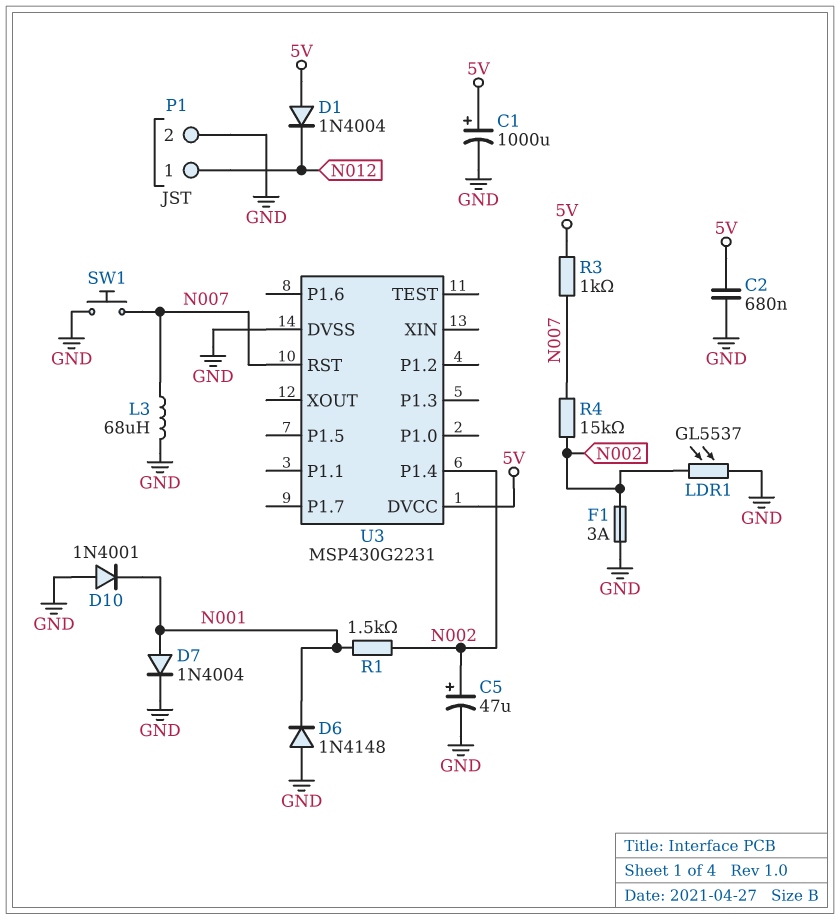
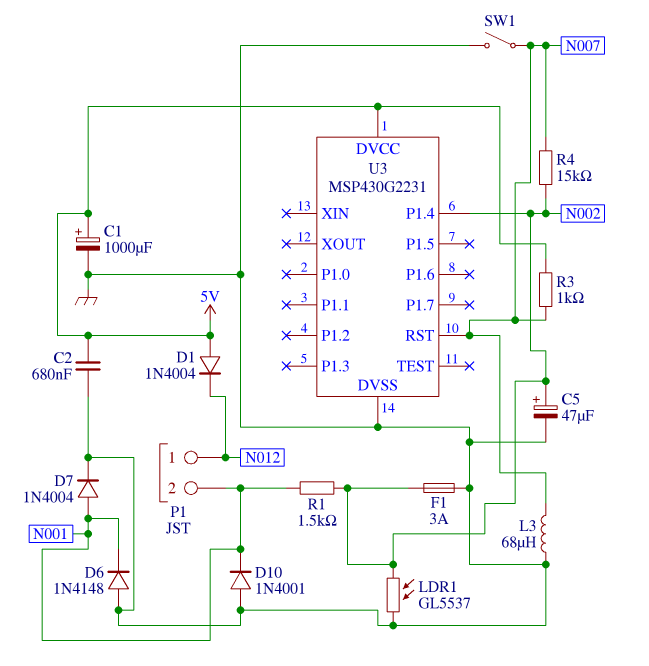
P1 pin 2: GND -> N001
SW1: button (GND, N007) -> switch (GND, N007)

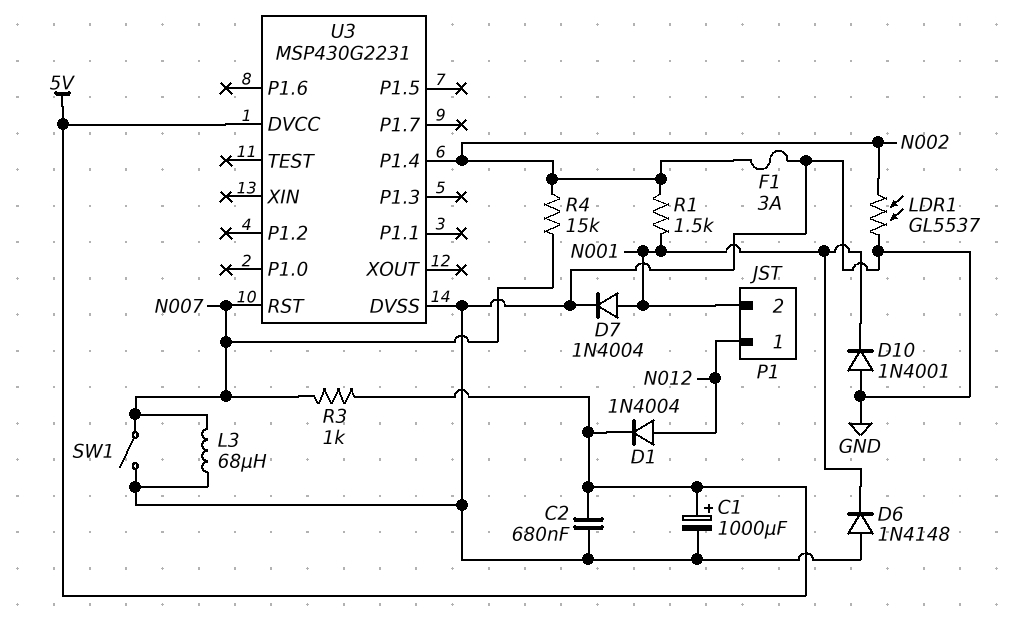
C5: 47uF (plus N002, minus GND) -> none
D1: diode 1N4004 (A 5V, K N012) -> diode 1N4004 (A N012, K 5V)

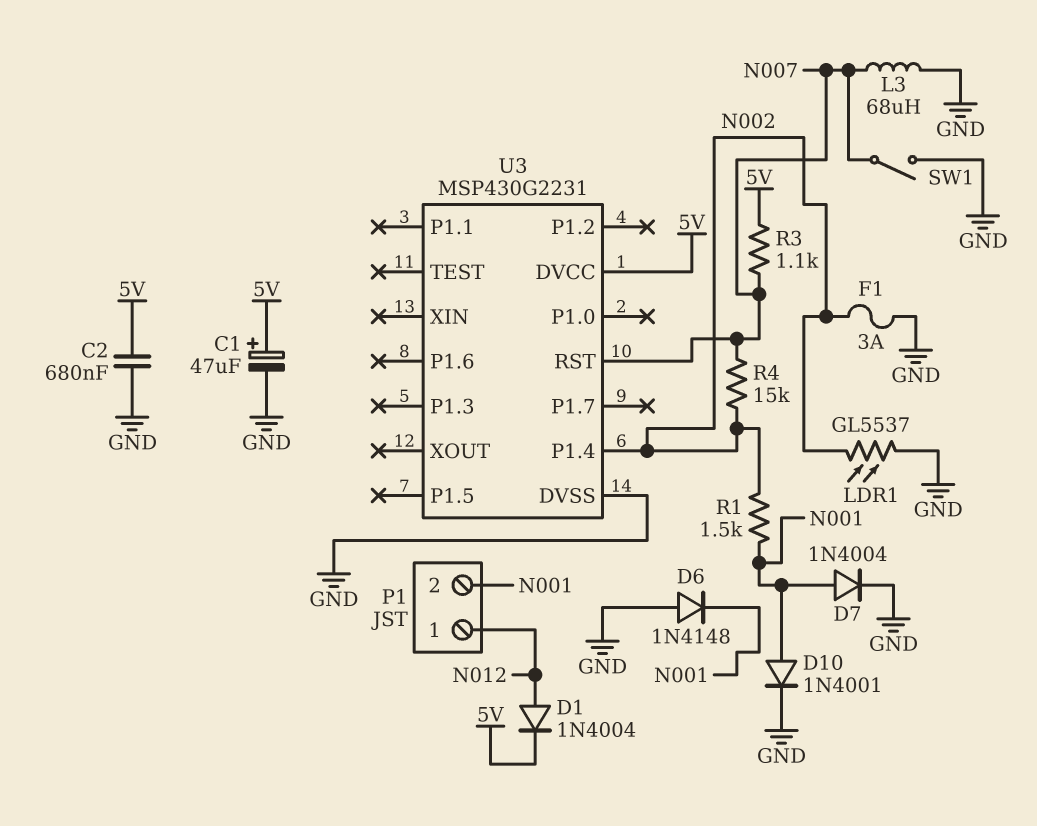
C1: 1000uF (plus 5V, minus GND) -> 47uF (plus 5V, minus GND)
D10: diode 1N4001 (A GND, K N001) -> diode 1N4001 (A N001, K GND)
R3: 1k (5V, N007) -> 1.1k (5V, N007)

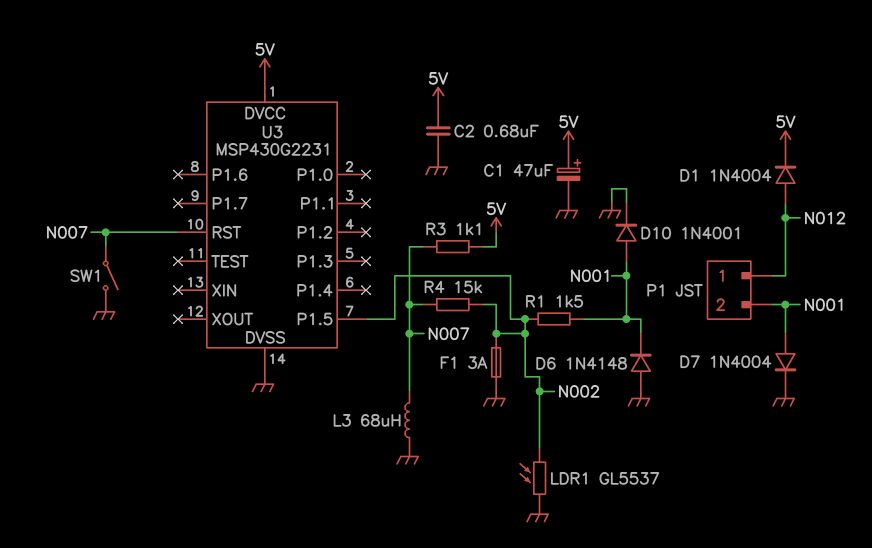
U3 pin P1.4: N002 -> none
U3 pin P1.5: none -> N002

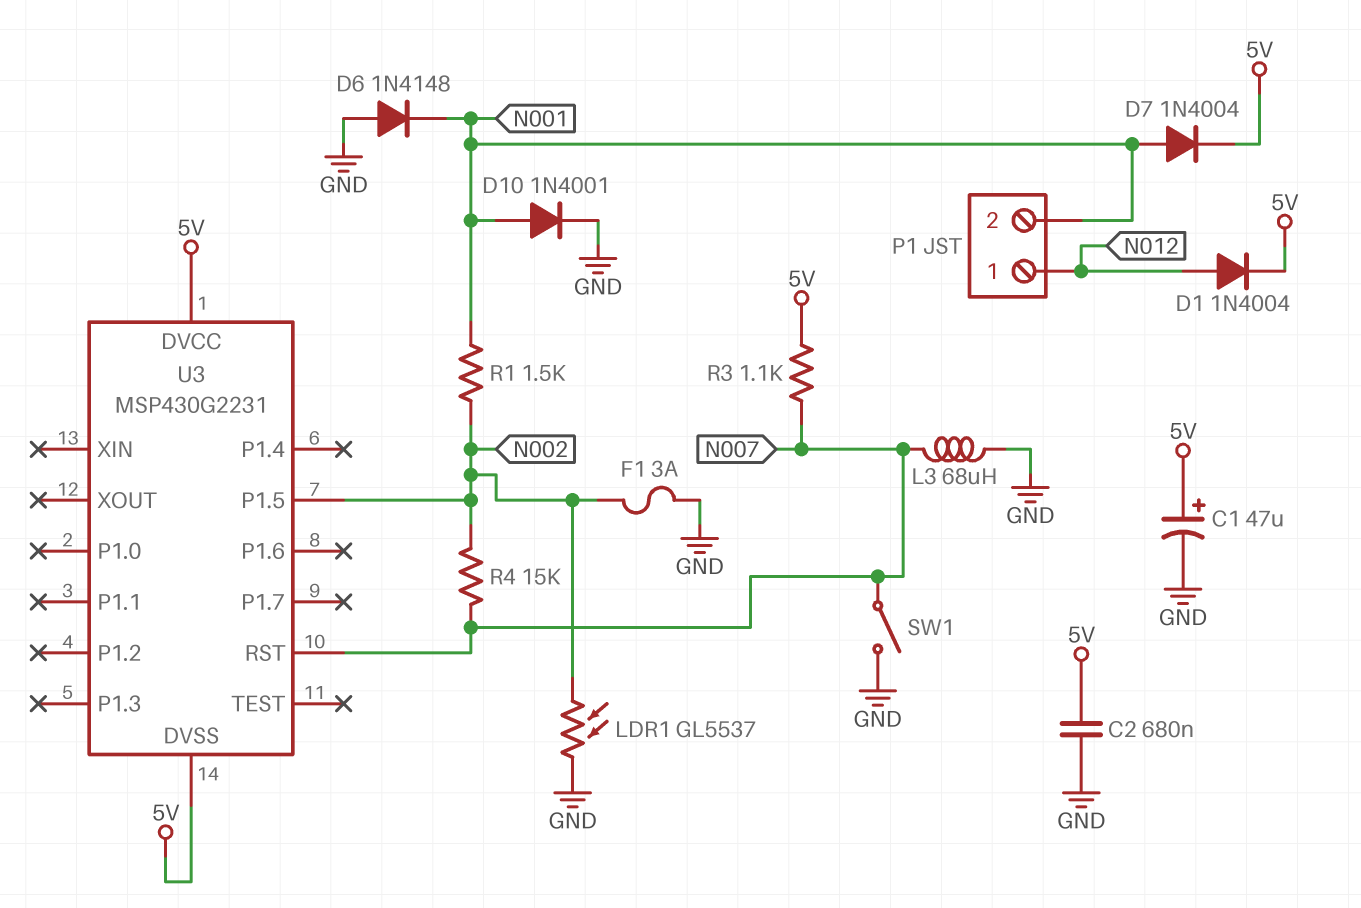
D7: diode 1N4004 (A N001, K GND) -> diode 1N4004 (A N001, K 5V)
U3 pin DVSS: GND -> 5V

